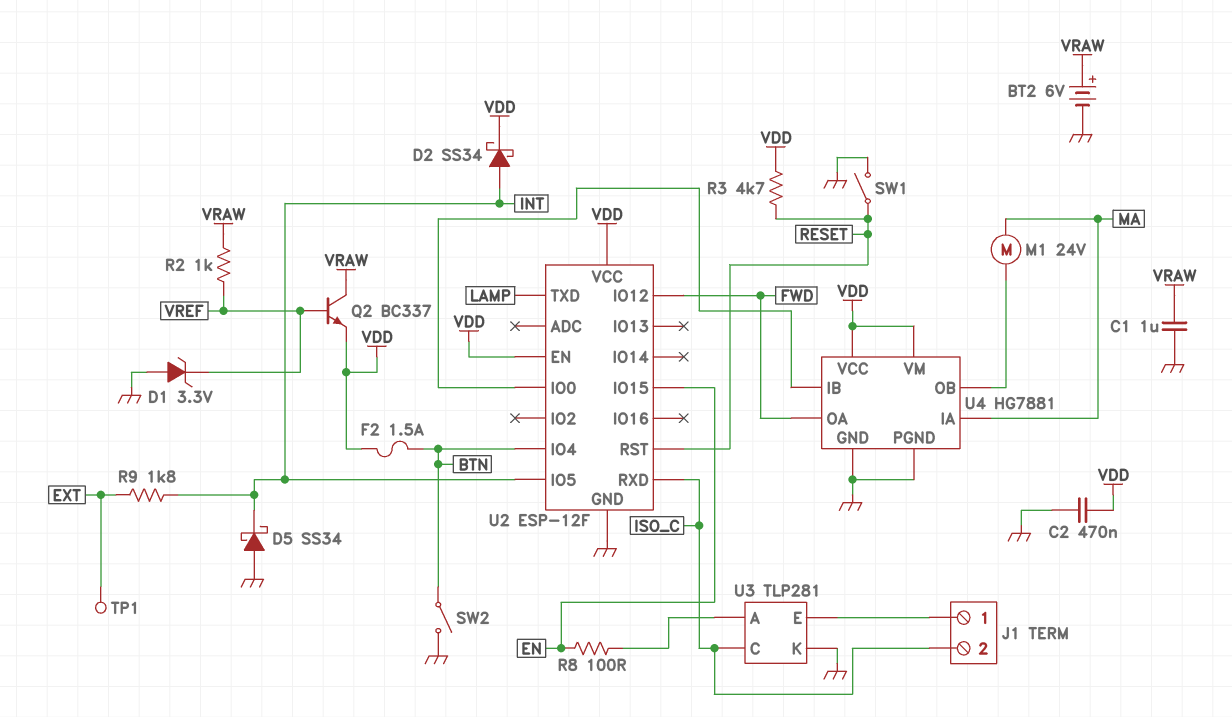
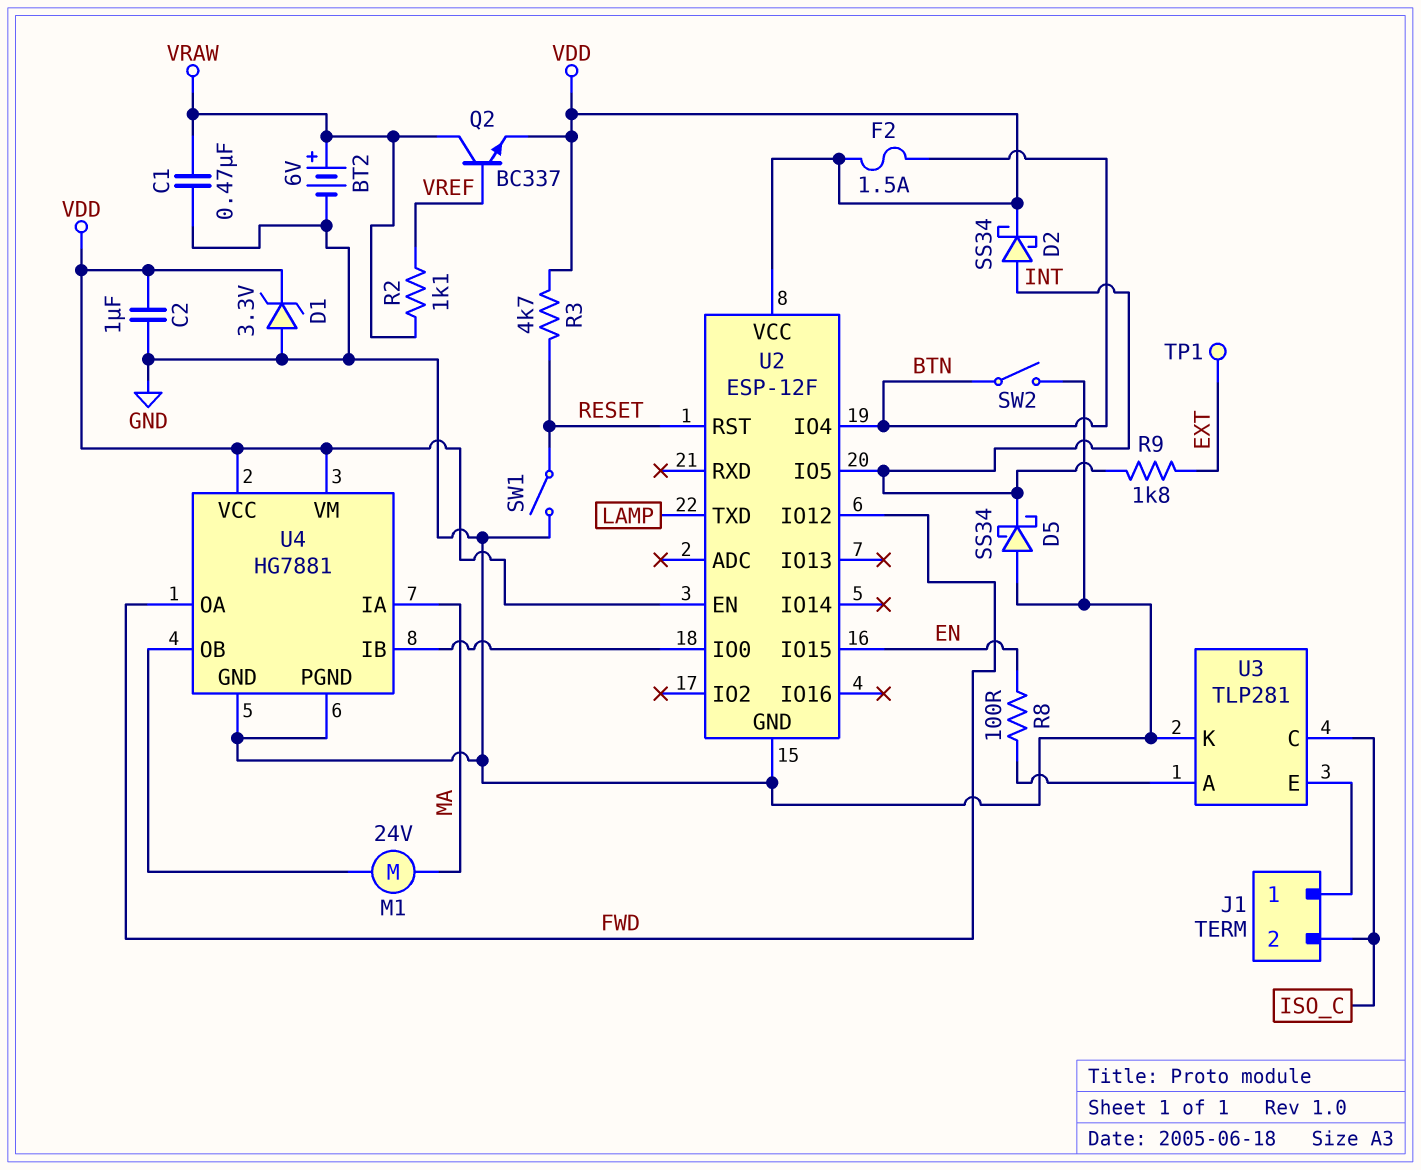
C1: 1uF (GND, VRAW) -> 470nF (GND, VRAW)
C2: 470nF (GND, VDD) -> 1uF (GND, VDD)
D1: zener 3.3V (A GND, K VREF) -> zener 3.3V (A GND, K VDD)
R2: 1k (VRAW, VREF) -> 1.1k (VRAW, VREF)
U2 pin RXD: ISO_C -> none

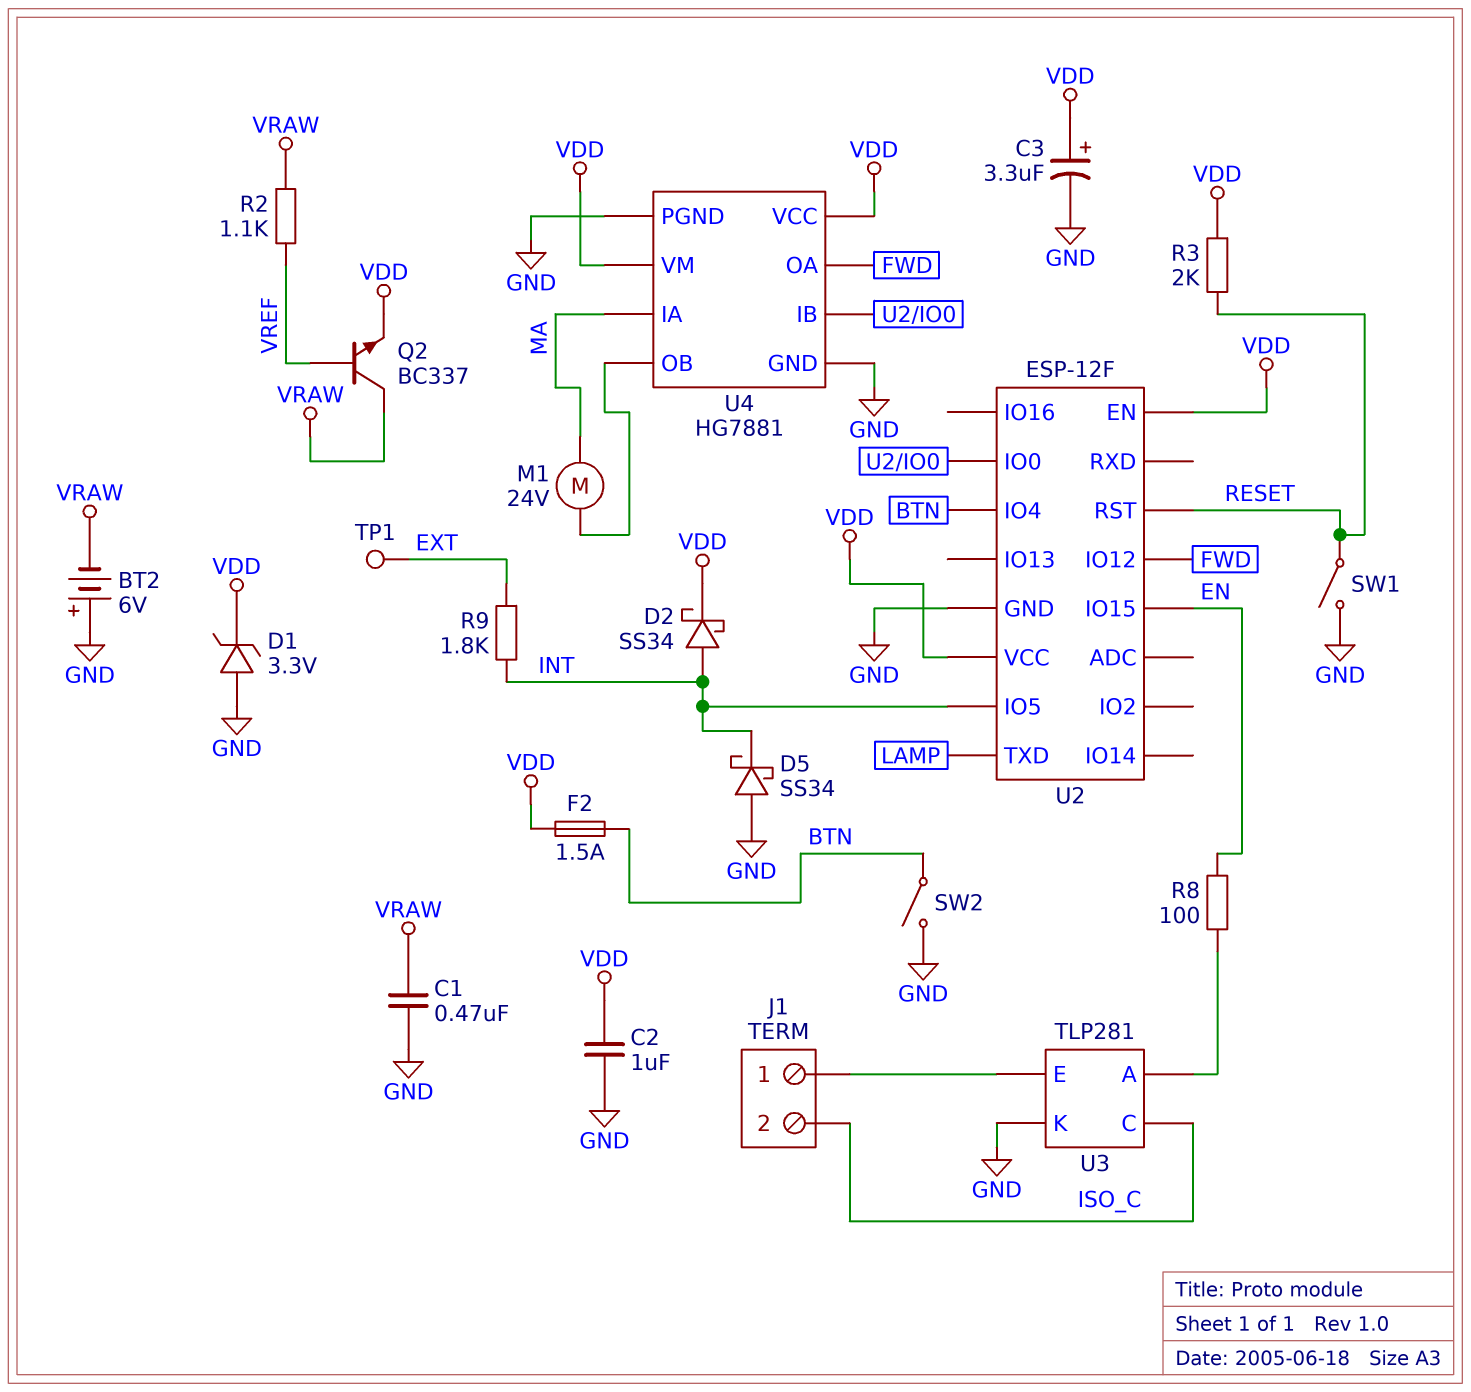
BT2: 6V (plus VRAW, minus GND) -> 6V (plus GND, minus VRAW)
C3: none -> 3.3uF (plus VDD, minus GND)
R3: 4.7k (RESET, VDD) -> 2k (RESET, VDD)

